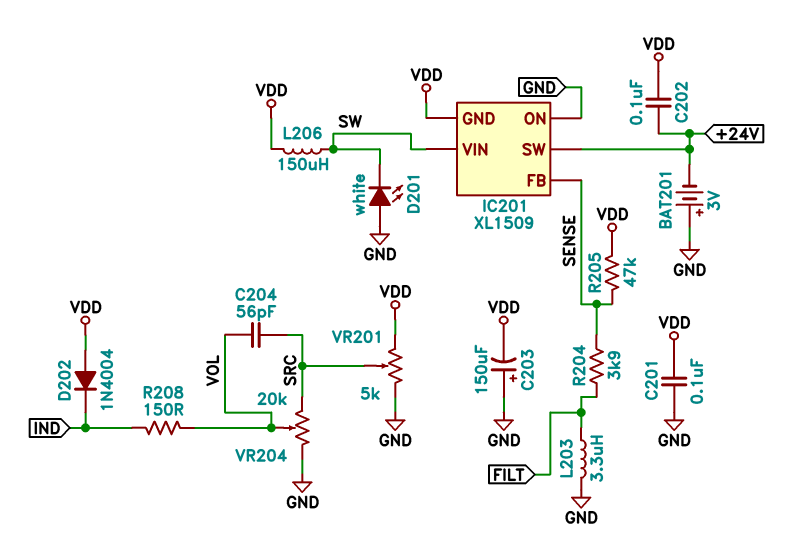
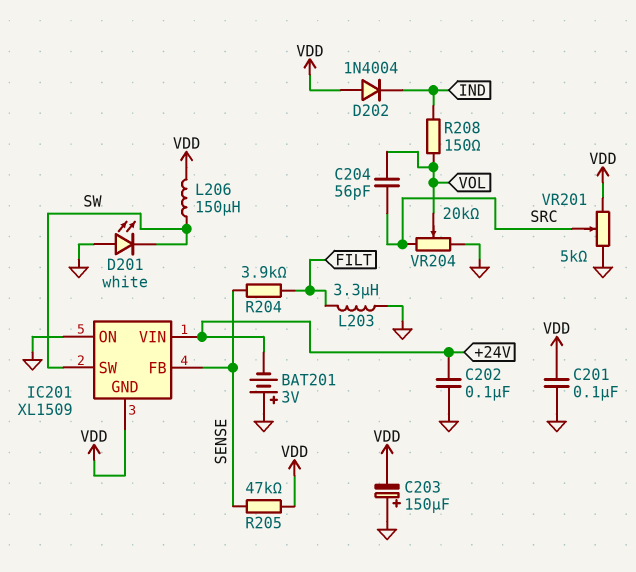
C202: 100nF (+24V, VDD) -> 100nF (+24V, GND)
IC201 pin SW: +24V -> SW
IC201 pin VIN: SW -> +24V

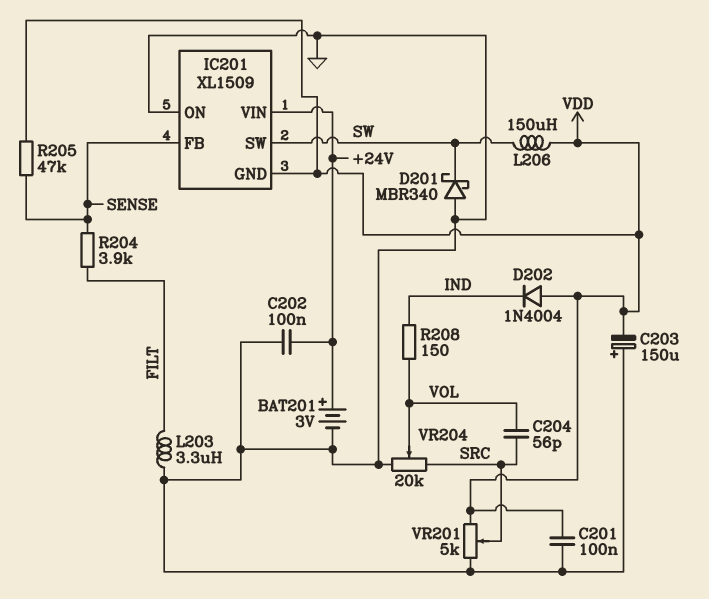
BAT201: 3V (plus GND, minus +24V) -> 3V (plus +24V, minus GND)
D201: LED white (A GND, K SW) -> schottky MBR340 (A GND, K SW)

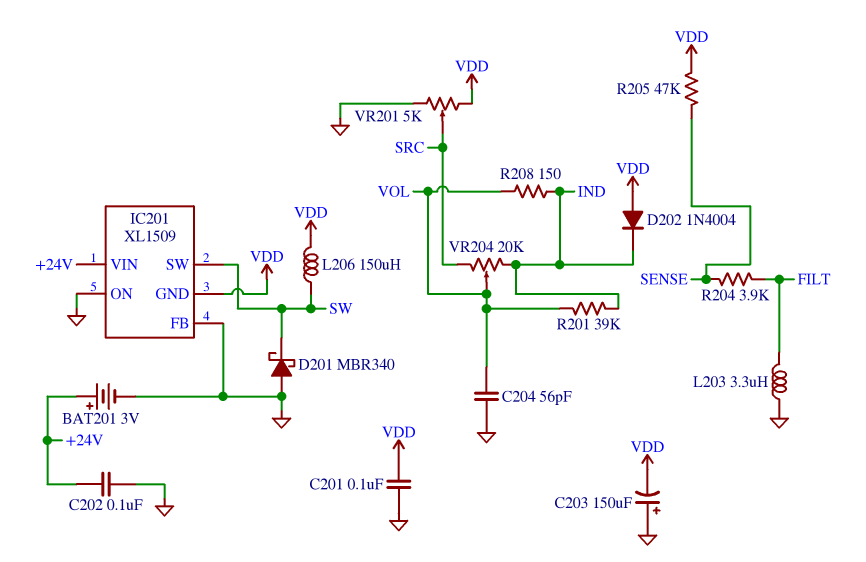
C204: 56pF (SRC, VOL) -> 56pF (GND, VOL)
IC201 pin FB: SENSE -> GND
R201: none -> 39k (IND, VOL)
VR204: 20k (GND, SRC, wiper VOL) -> 20k (IND, SRC, wiper VOL)

